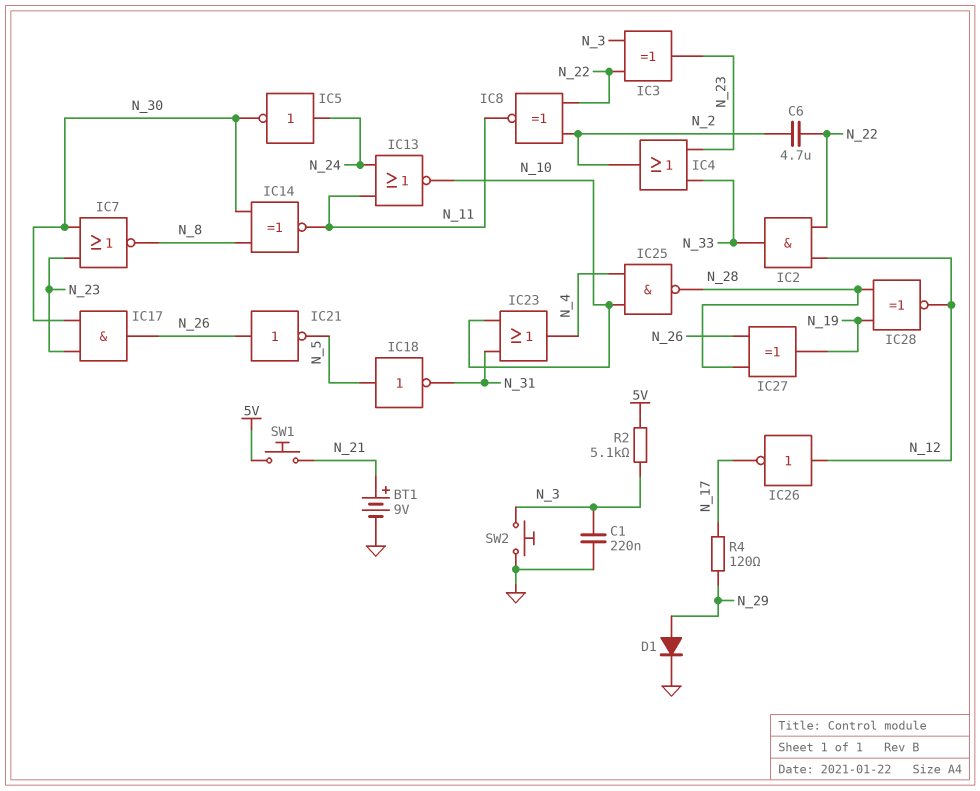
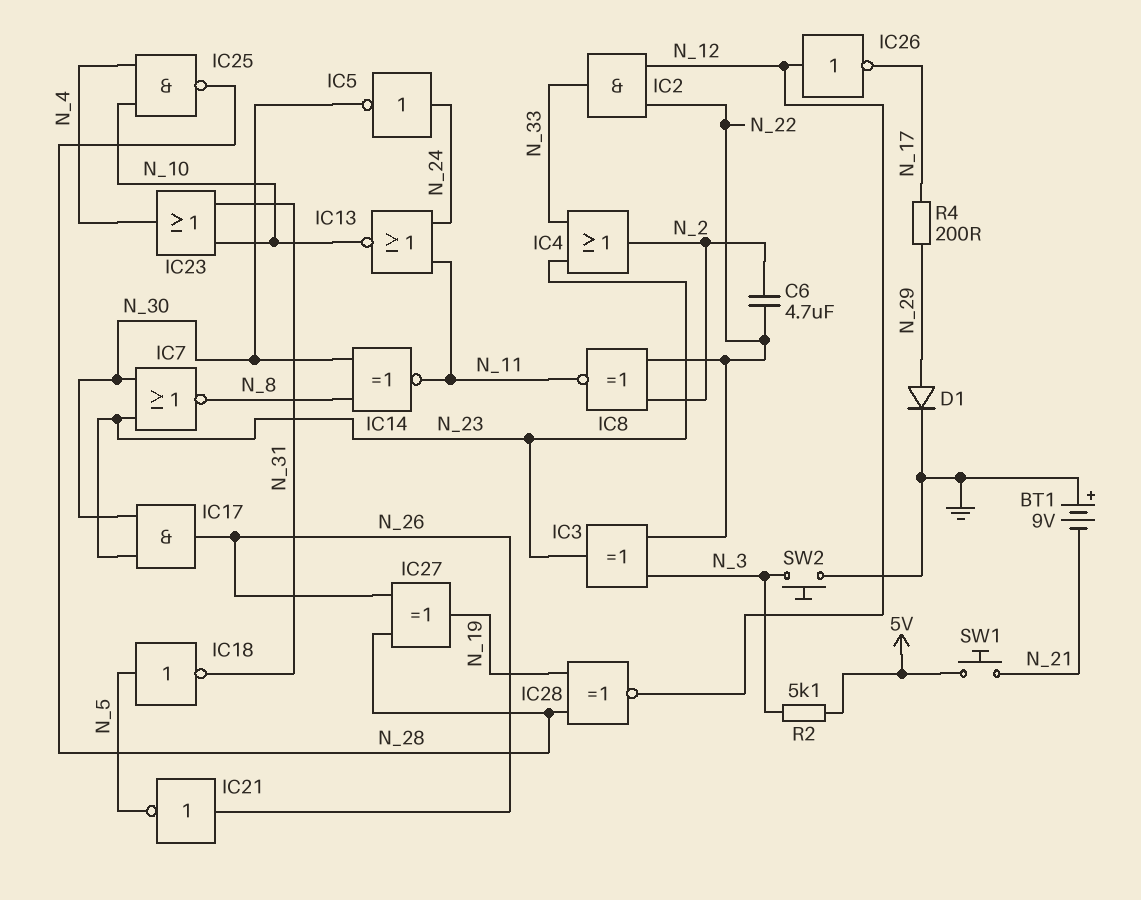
BT1: 9V (plus N_21, minus GND) -> 9V (plus GND, minus N_21)
C1: 220nF (GND, N_3) -> none
R4: 120 (N_17, N_29) -> 200 (N_17, N_29)

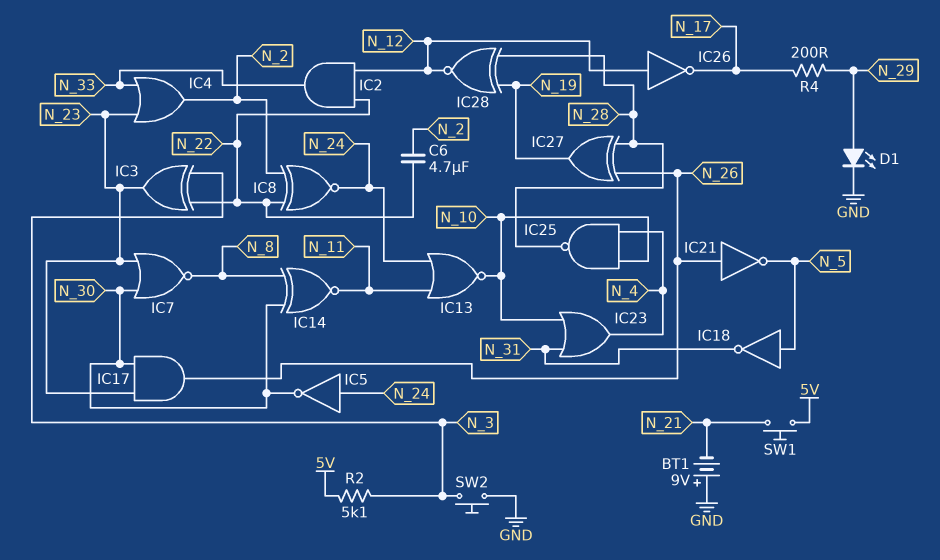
D1: diode (A N_29, K GND) -> LED (A N_29, K GND)
IC8: XNOR (in N_2, in N_22, out N_11) -> XNOR (in N_2, in N_22, out N_24)

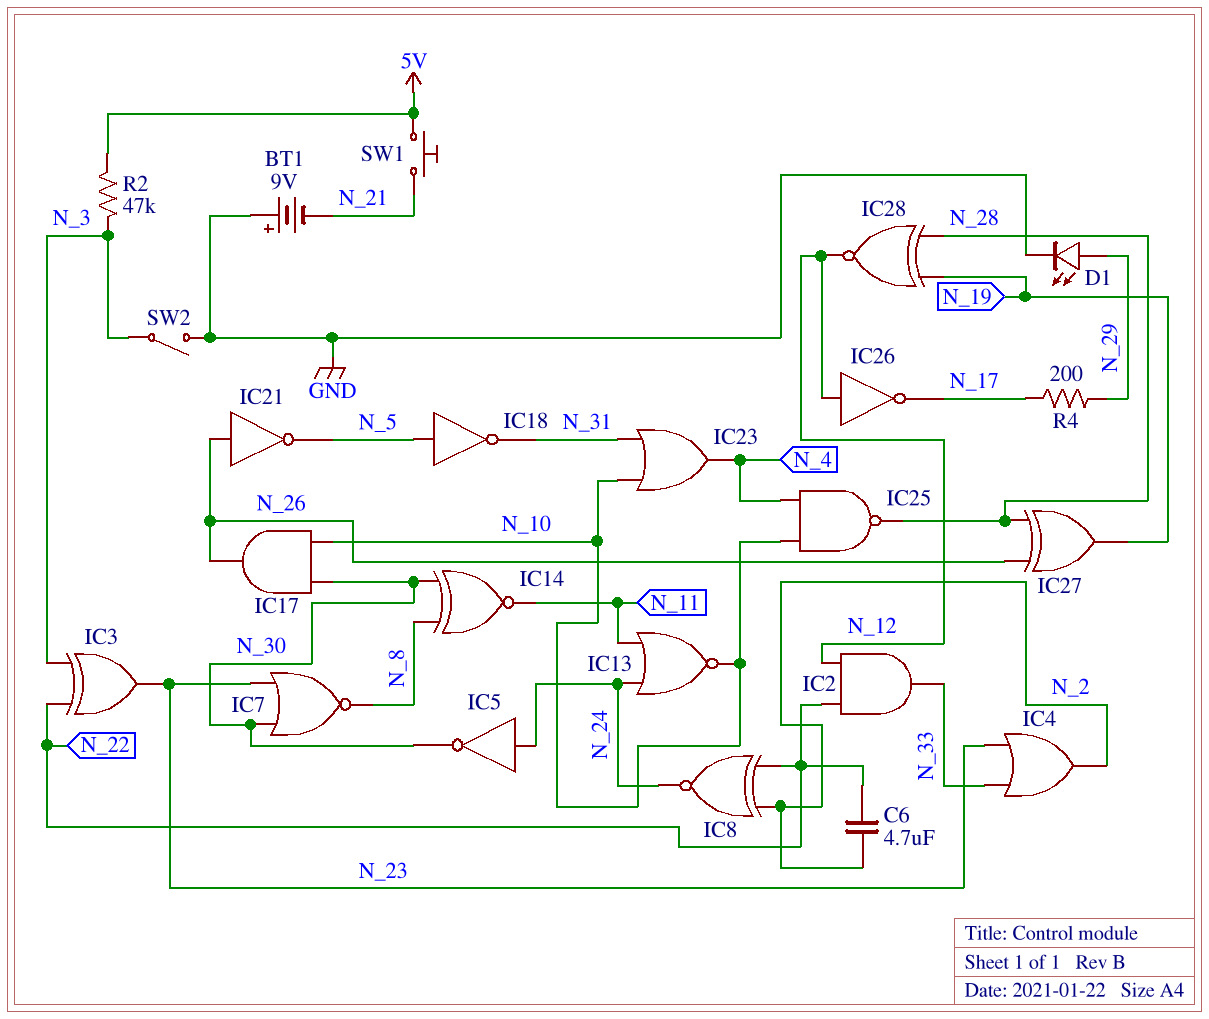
IC17: AND (in N_23, in N_30, out N_26) -> AND (in N_10, in N_30, out N_26)
R2: 5.1k (5V, N_3) -> 47k (5V, N_3)
SW2: button (GND, N_3) -> switch (GND, N_3)

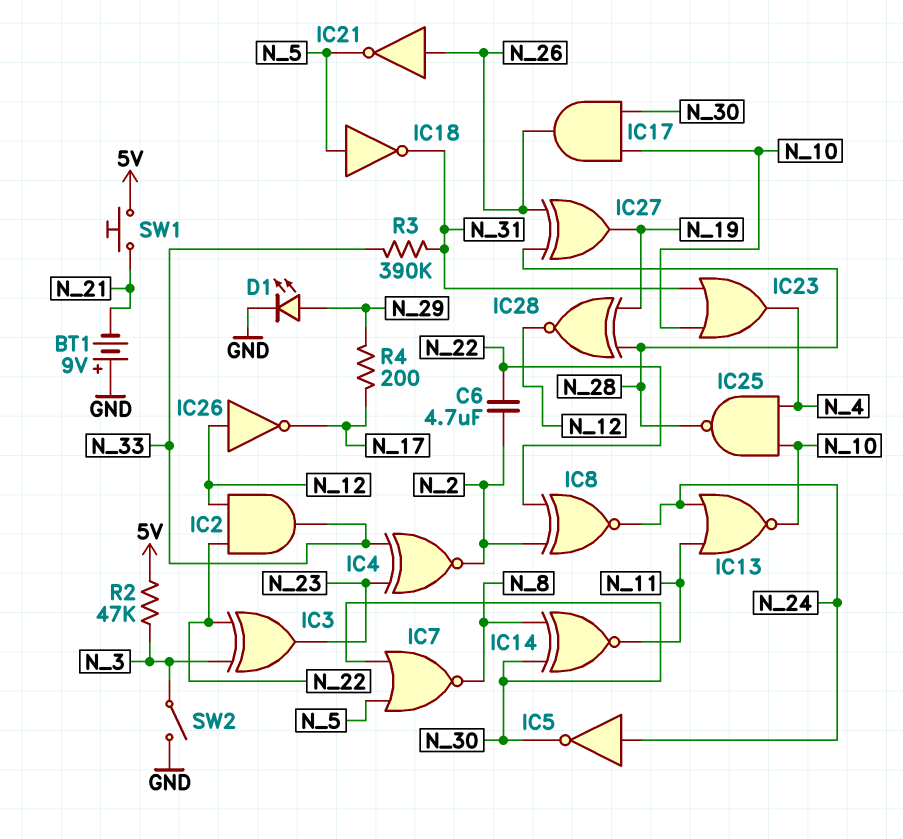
IC4: OR (in N_23, in N_33, out N_2) -> XNOR (in N_23, in N_33, out N_2)
IC7: NOR (in N_23, in N_30, out N_8) -> NOR (in N_5, in N_30, out N_8)
R3: none -> 390k (N_31, N_33)

